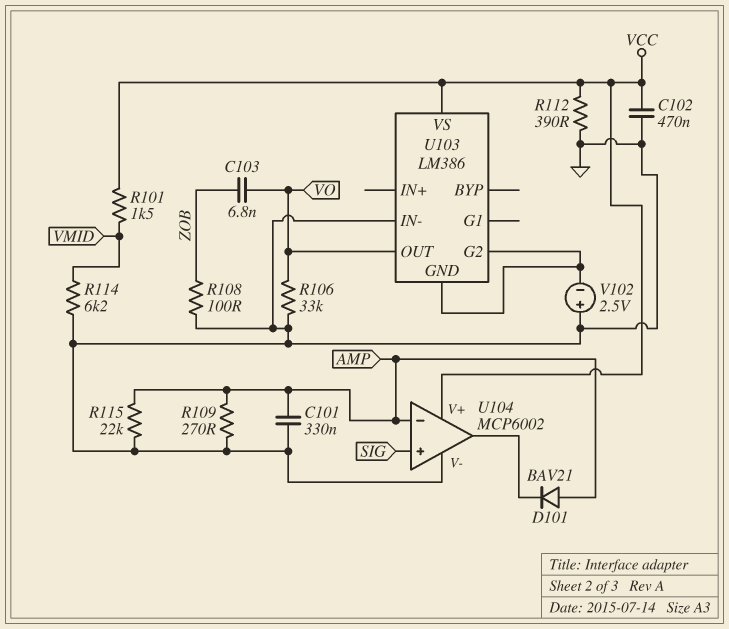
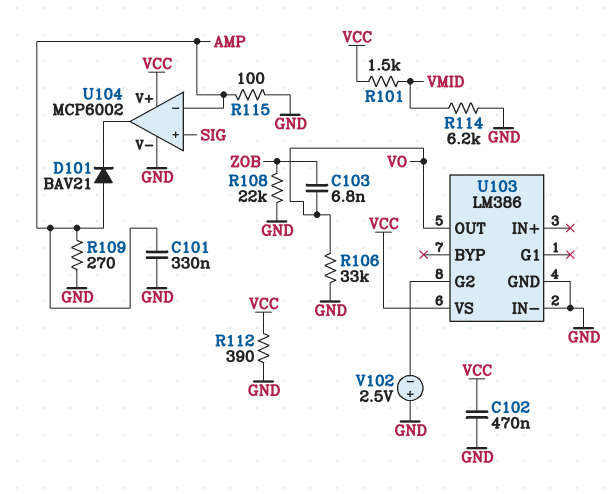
R108: 100 (GND, ZOB) -> 22k (GND, ZOB)
R115: 22k (AMP, GND) -> 100 (AMP, GND)
U103 pin GND: U103/G2 -> GND

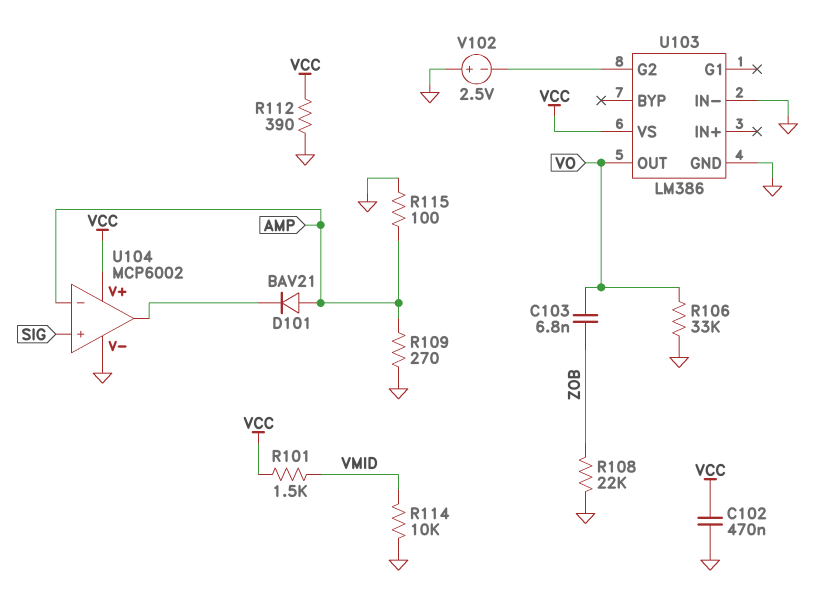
C101: 330nF (AMP, GND) -> none
R114: 6.2k (GND, VMID) -> 10k (GND, VMID)

